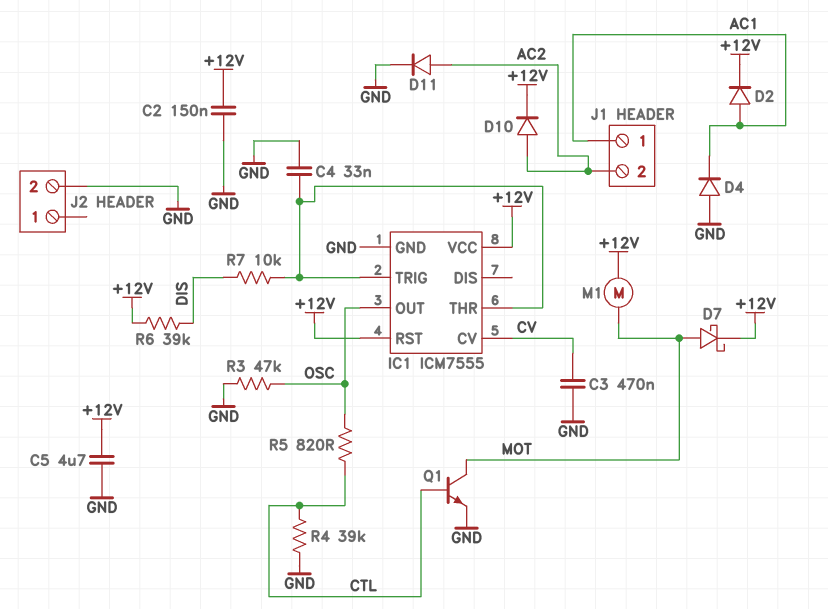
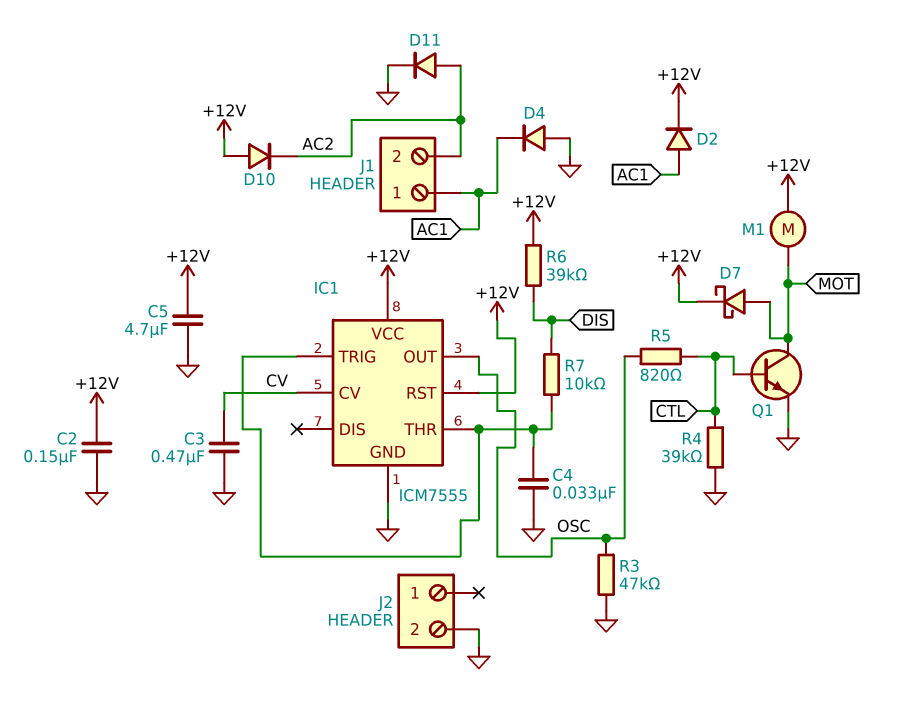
D10: diode (A AC2, K +12V) -> diode (A +12V, K AC2)

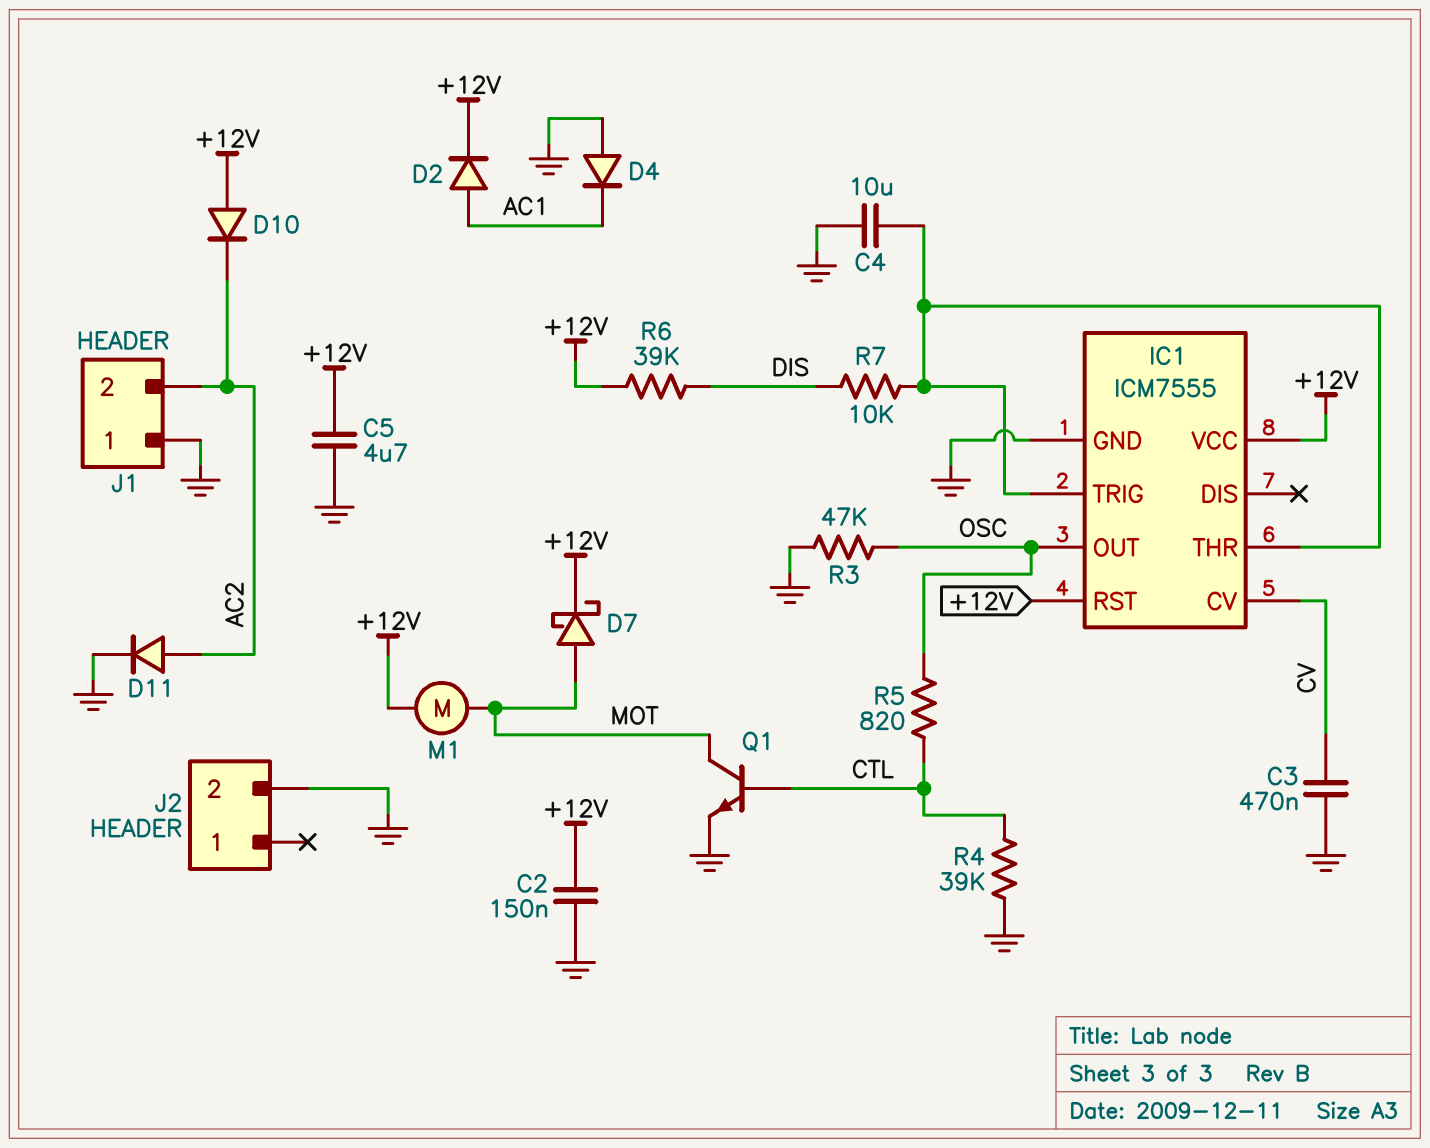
C4: 33nF (GND, IC1/THR) -> 10uF (GND, IC1/THR)
J1 pin 1: AC1 -> GND

